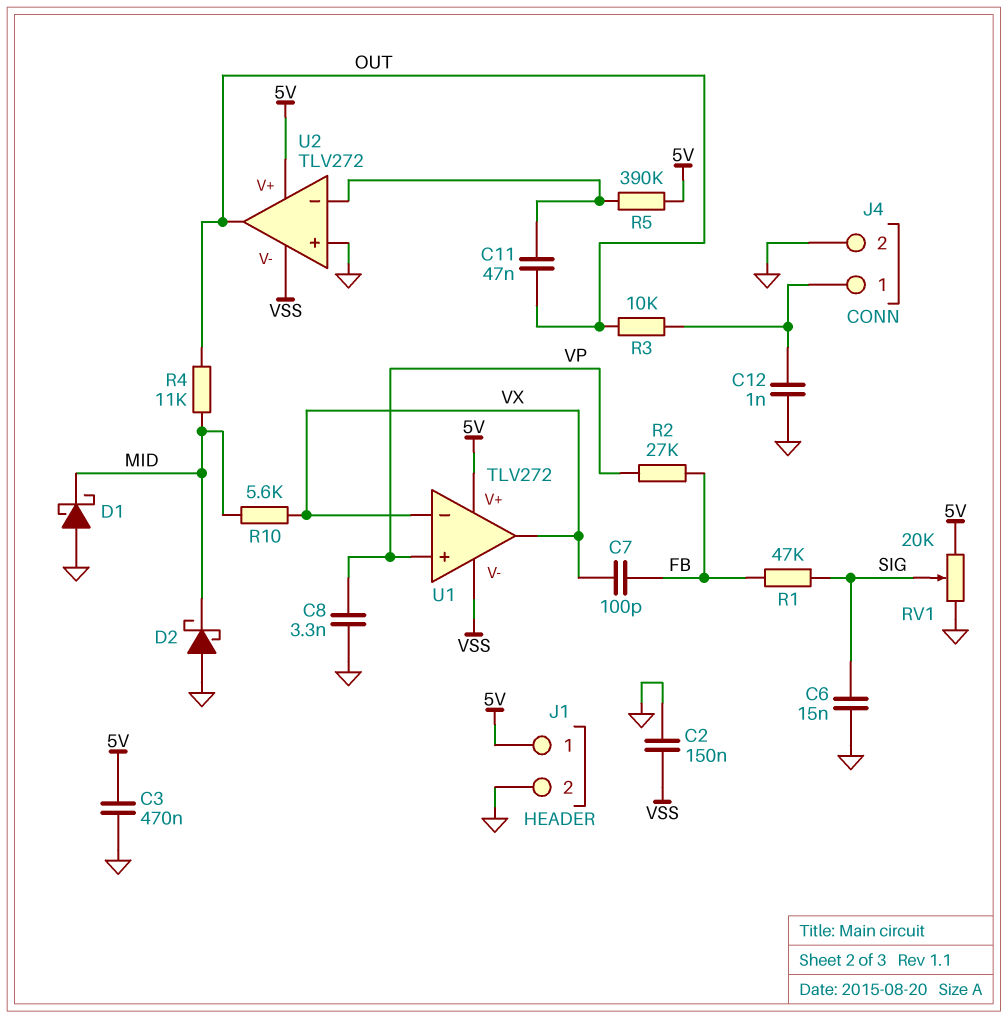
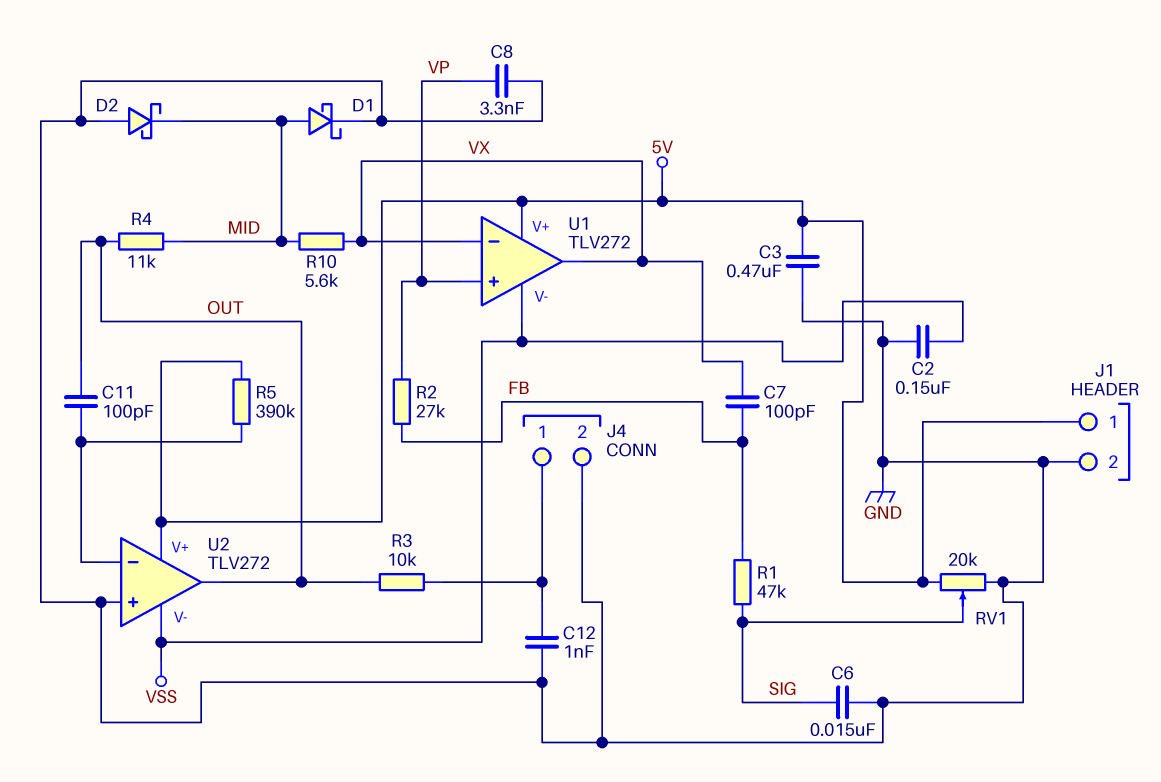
C11: 47nF (OUT, U2/in-) -> 100pF (OUT, U2/in-)
D1: schottky (A GND, K MID) -> schottky (A MID, K GND)

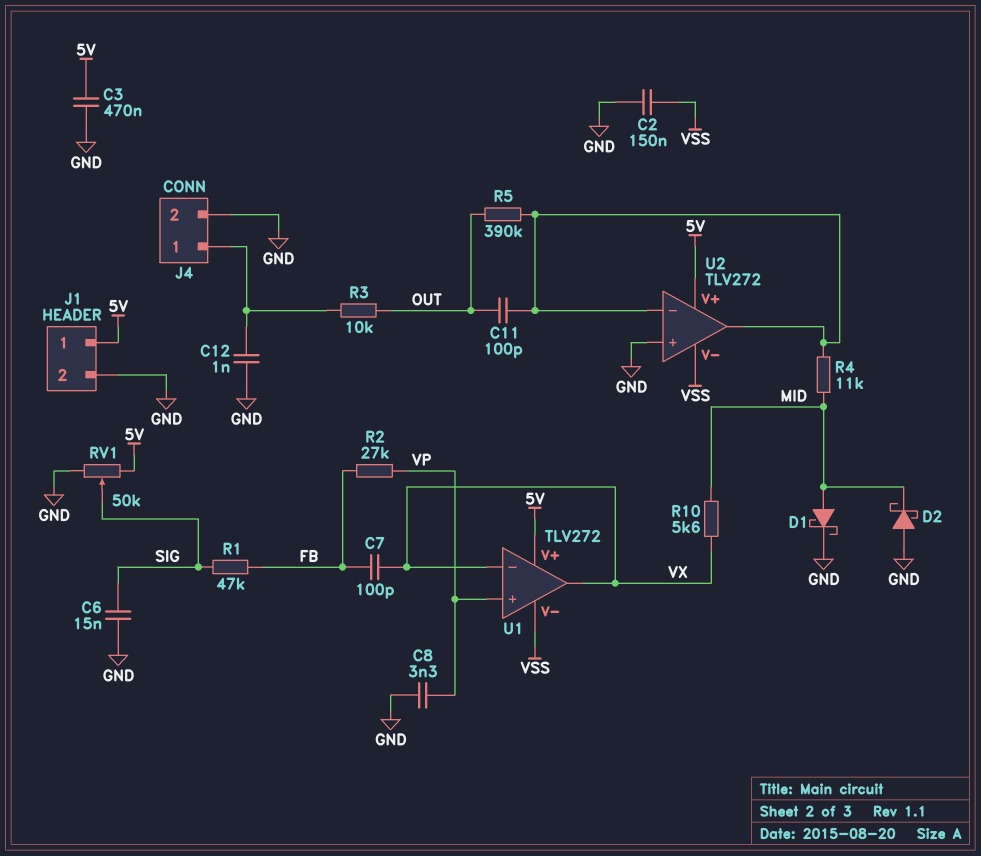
R4: 11k (MID, OUT) -> 11k (MID, U2/in-)
R5: 390k (5V, U2/in-) -> 390k (OUT, U2/in-)
RV1: 20k (5V, GND, wiper SIG) -> 50k (5V, GND, wiper SIG)
U2 pin out: OUT -> U2/in-

